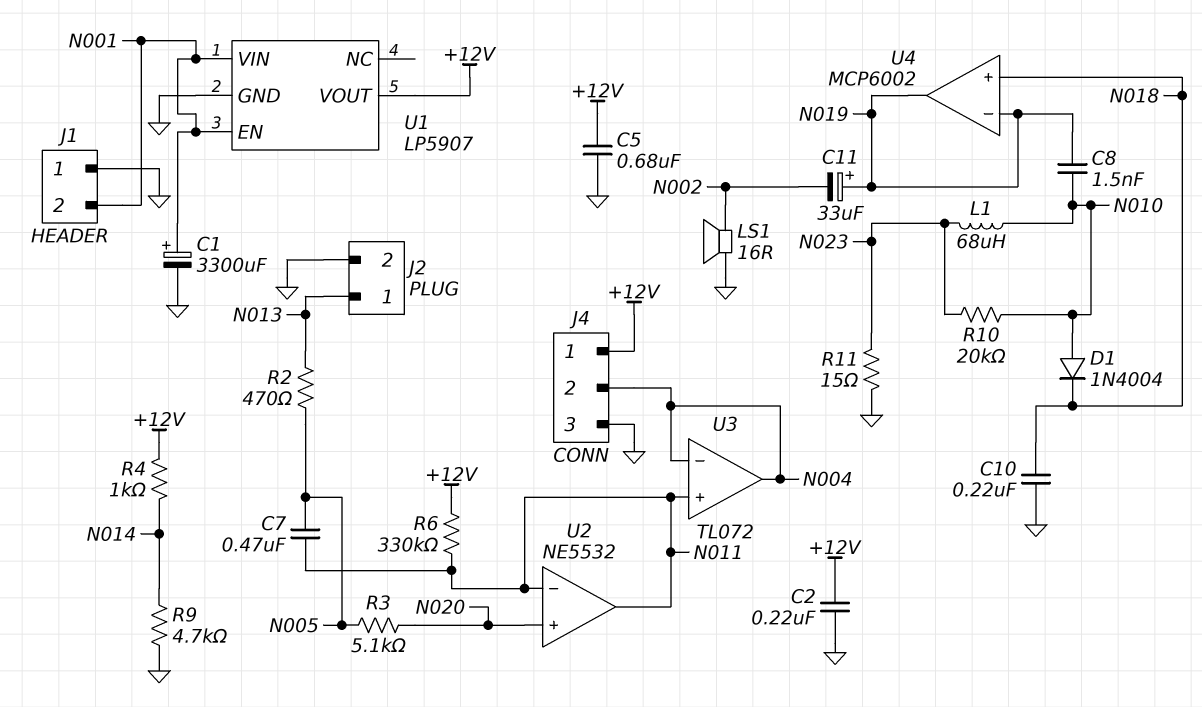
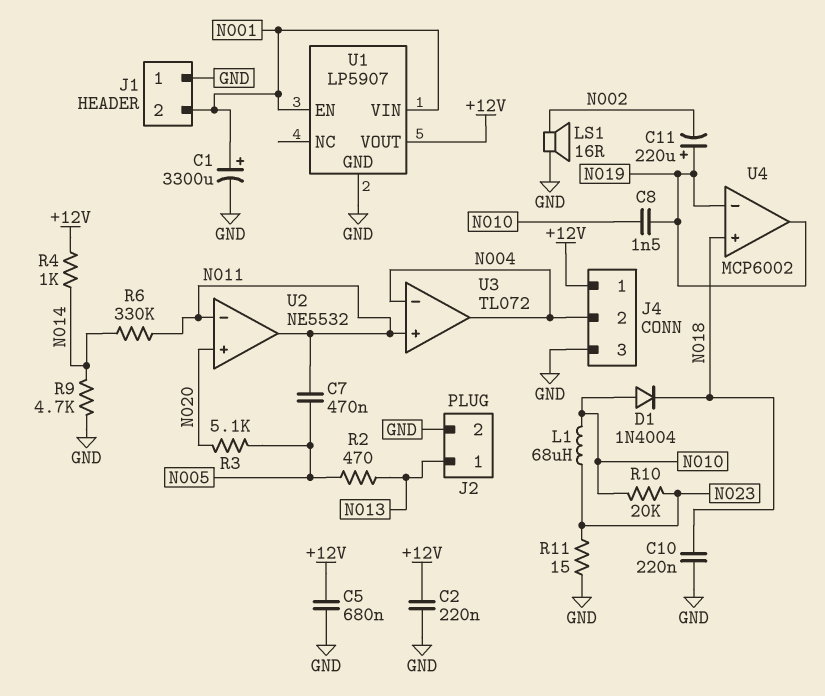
C11: 33uF (plus N019, minus N002) -> 220uF (plus N019, minus N002)
R6: 330k (+12V, N011) -> 330k (N011, N014)

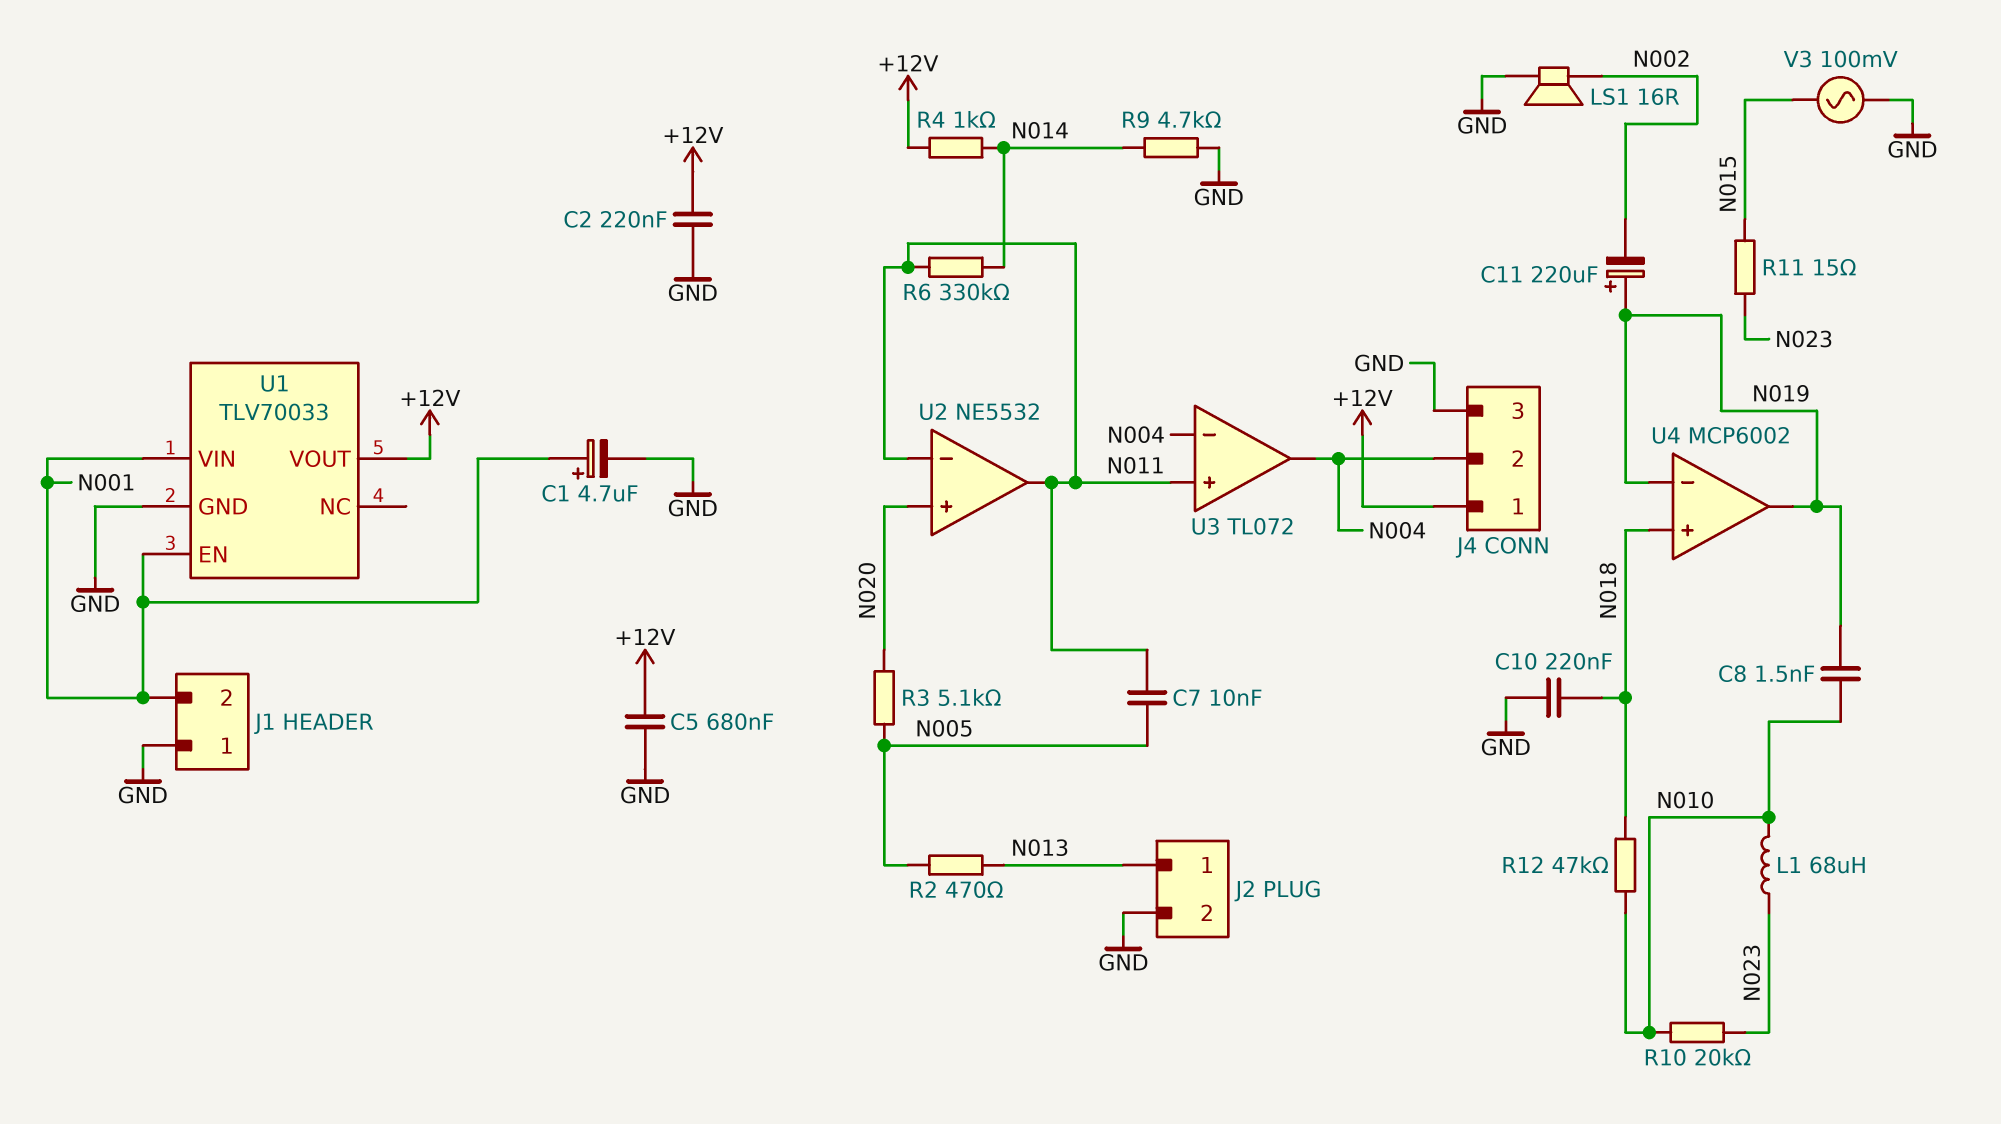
C1: 3300uF (plus N001, minus GND) -> 4.7uF (plus N001, minus GND)
C7: 470nF (N005, N011) -> 10nF (N005, N011)
D1: diode 1N4004 (A N010, K N018) -> none
R11: 15 (GND, N023) -> 15 (N015, N023)
R12: none -> 47k (N010, N018)
U1: LP5907 -> TLV70033
V3: none -> AC 100mV (GND, N015)

